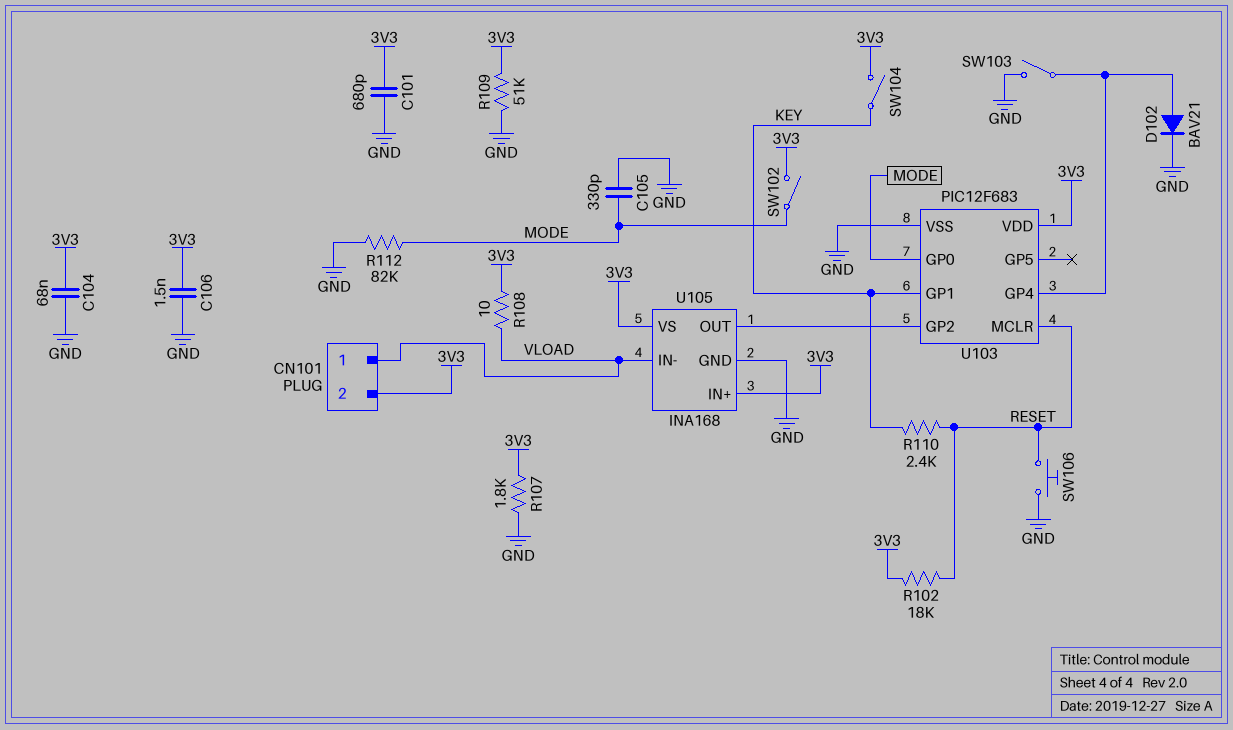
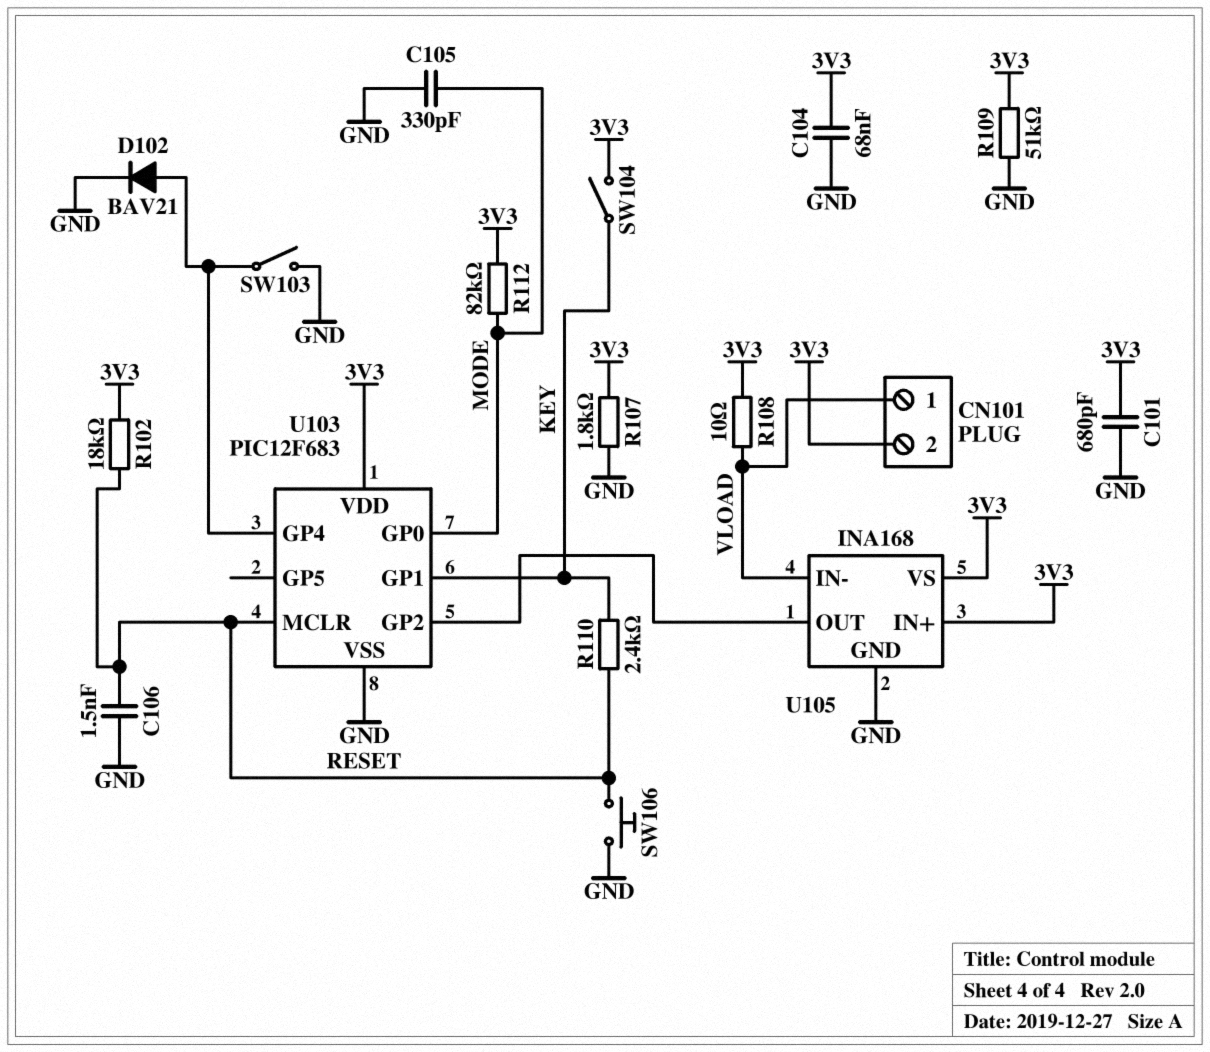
C106: 1.5nF (3V3, GND) -> 1.5nF (GND, RESET)
R112: 82k (GND, MODE) -> 82k (3V3, MODE)
SW102: switch (3V3, MODE) -> none

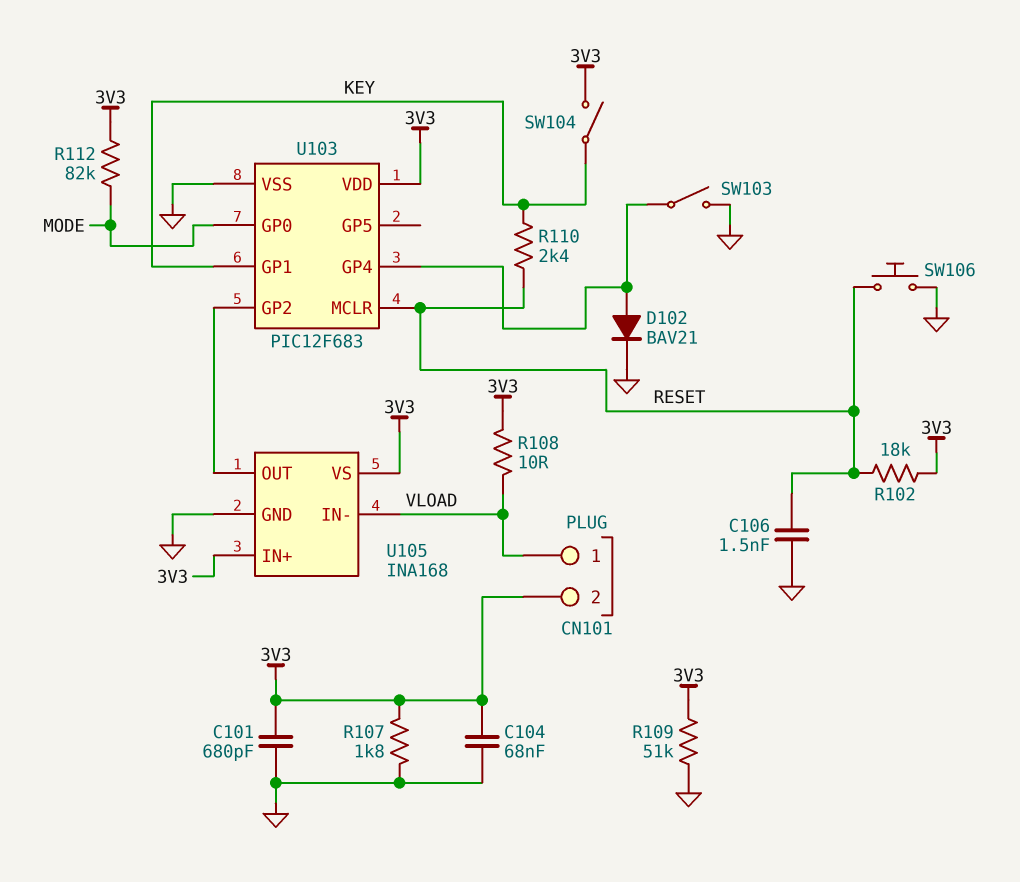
C105: 330pF (GND, MODE) -> none

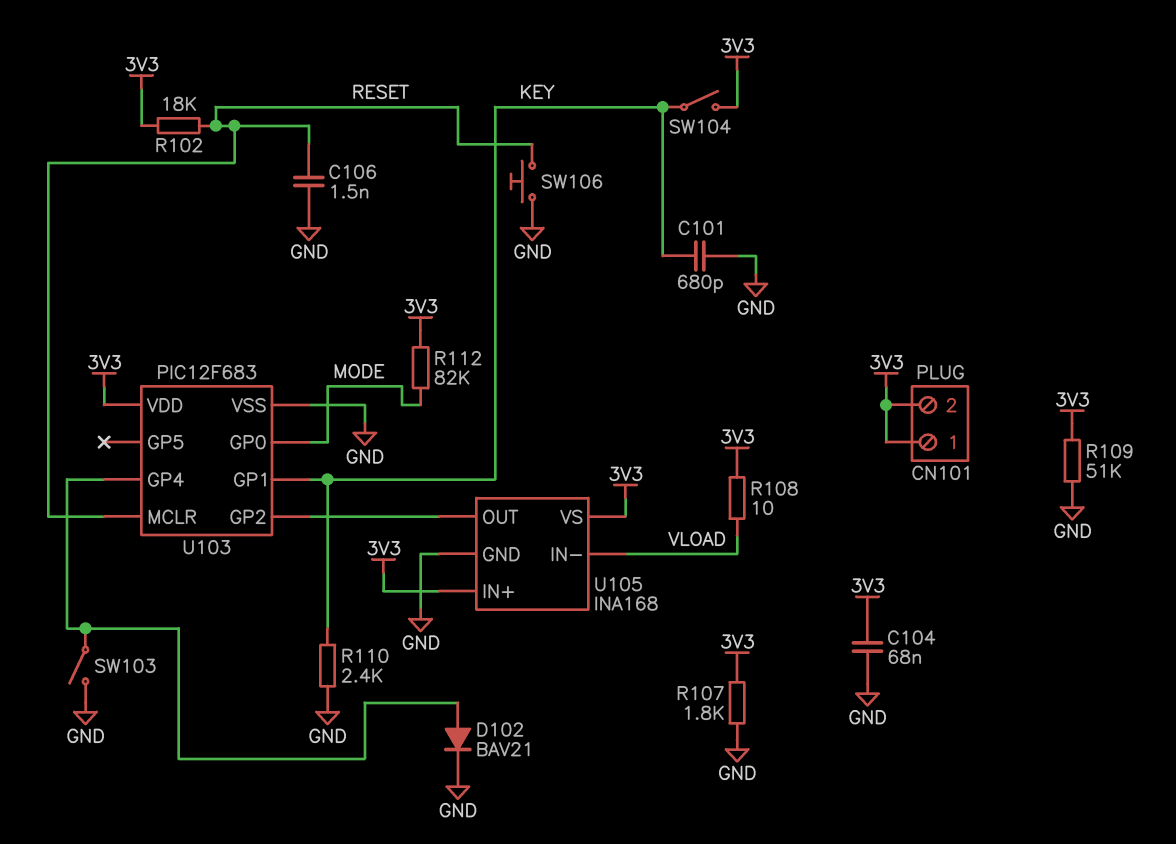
C101: 680pF (3V3, GND) -> 680pF (GND, KEY)
CN101 pin 1: VLOAD -> 3V3
R110: 2.4k (KEY, RESET) -> 2.4k (GND, KEY)

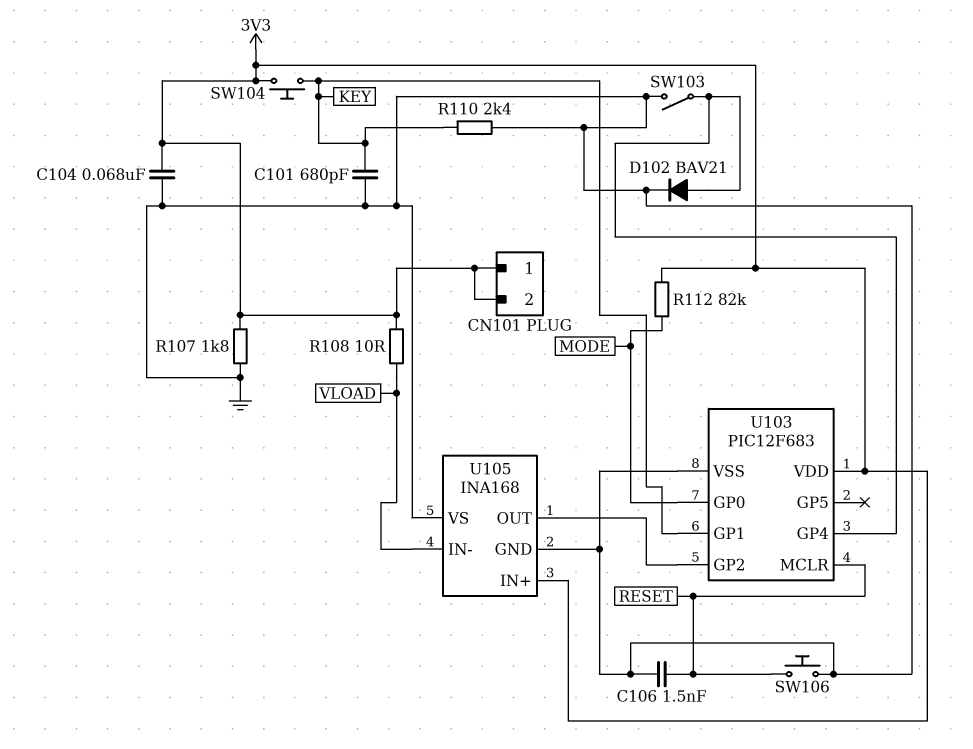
R102: 18k (3V3, RESET) -> none
R109: 51k (3V3, GND) -> none
SW104: switch (3V3, KEY) -> button (3V3, KEY)
U105 pin VS: 3V3 -> GND

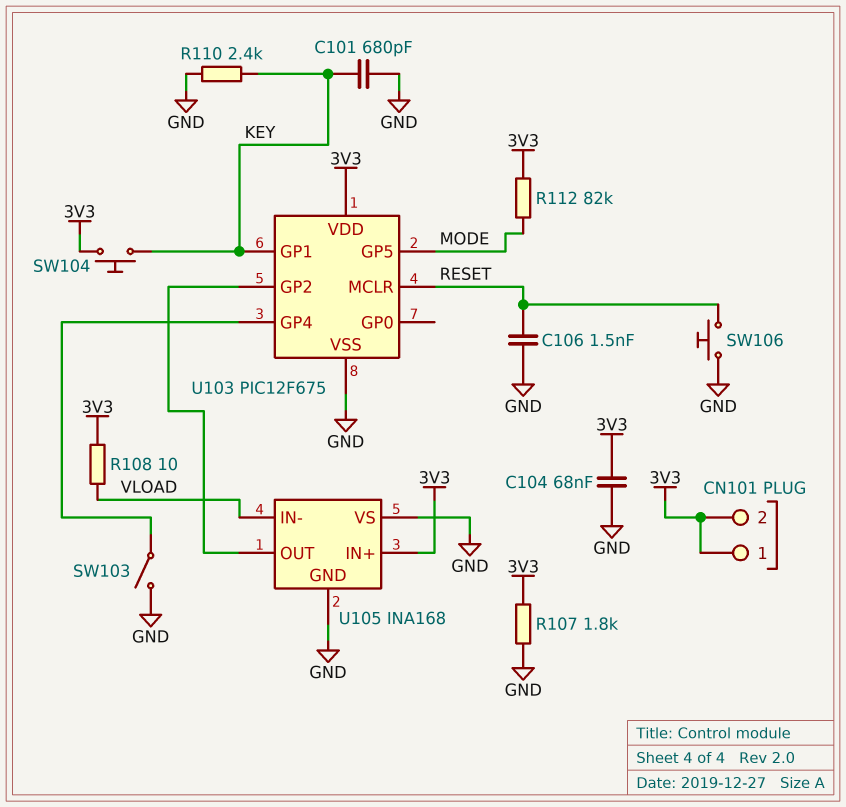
D102: diode BAV21 (A U103/GP4, K GND) -> none
U103: PIC12F683 -> PIC12F675
U103 pin GP0: MODE -> none
U103 pin GP5: none -> MODE

